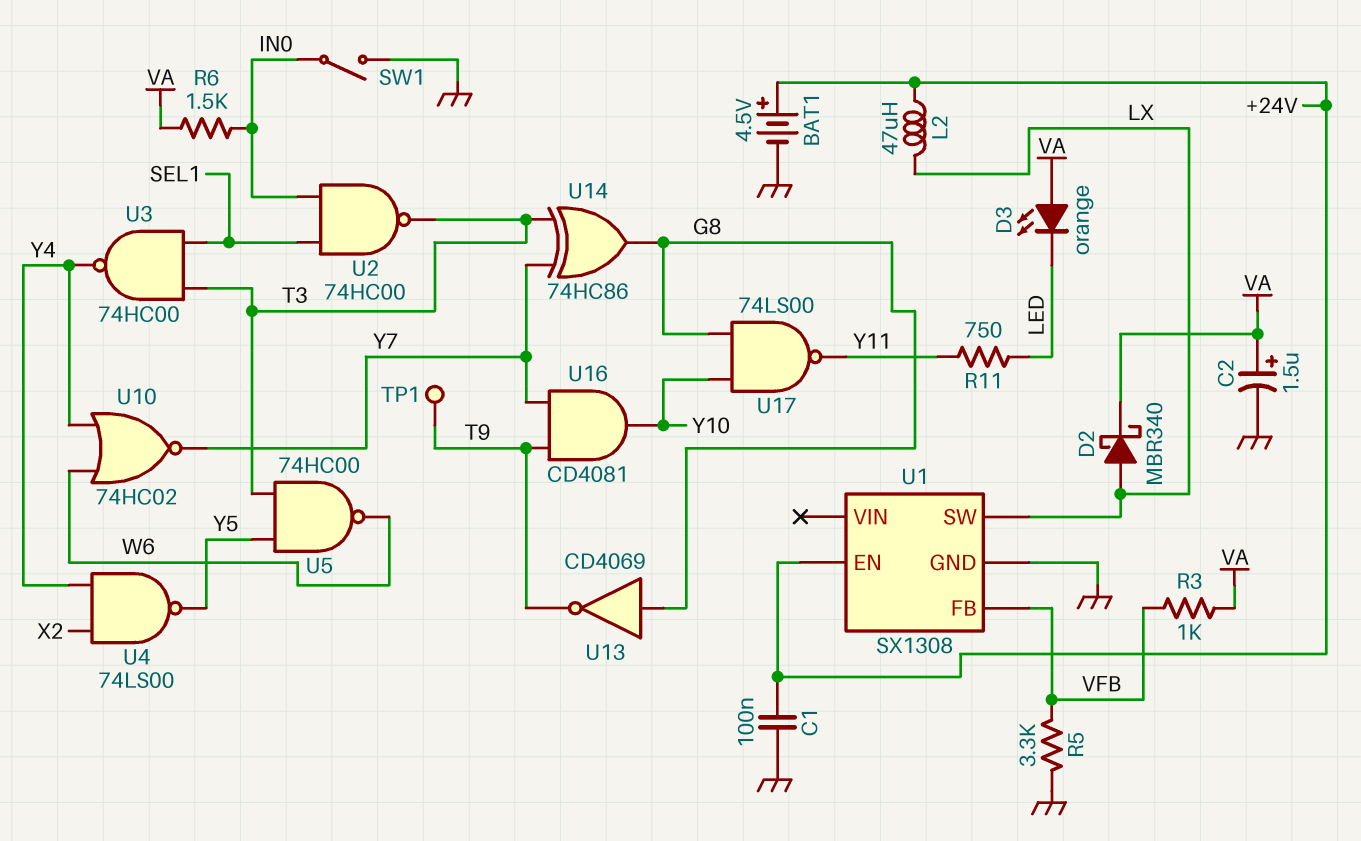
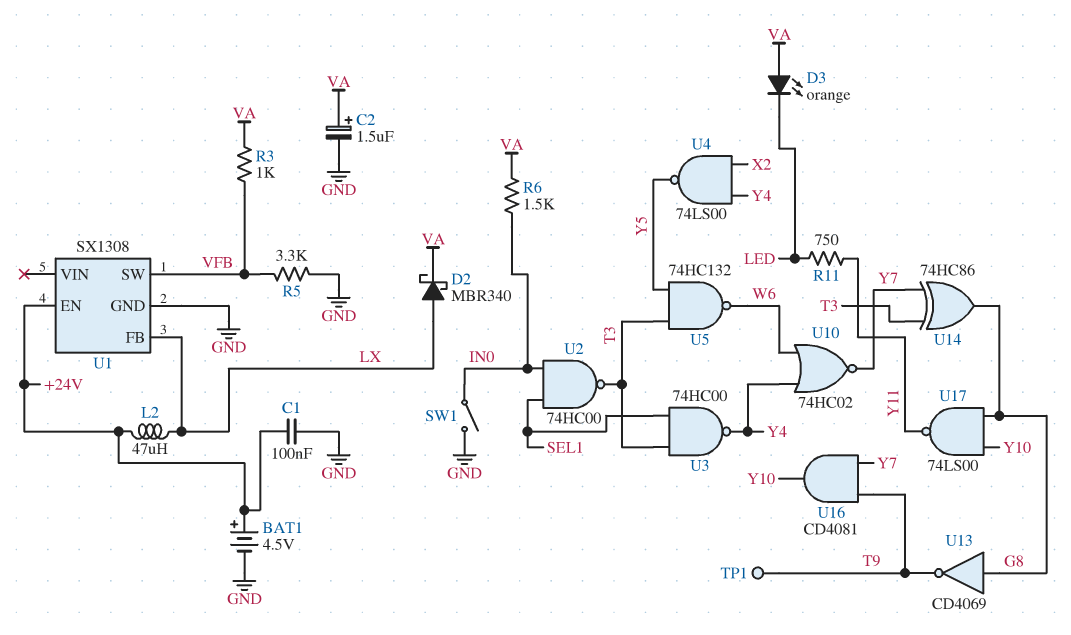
U1 pin FB: VFB -> LX
U1 pin SW: LX -> VFB
U5: NAND 74HC00 (in T3, in Y5, out W6) -> NAND 74HC132 (in T3, in Y5, out W6)

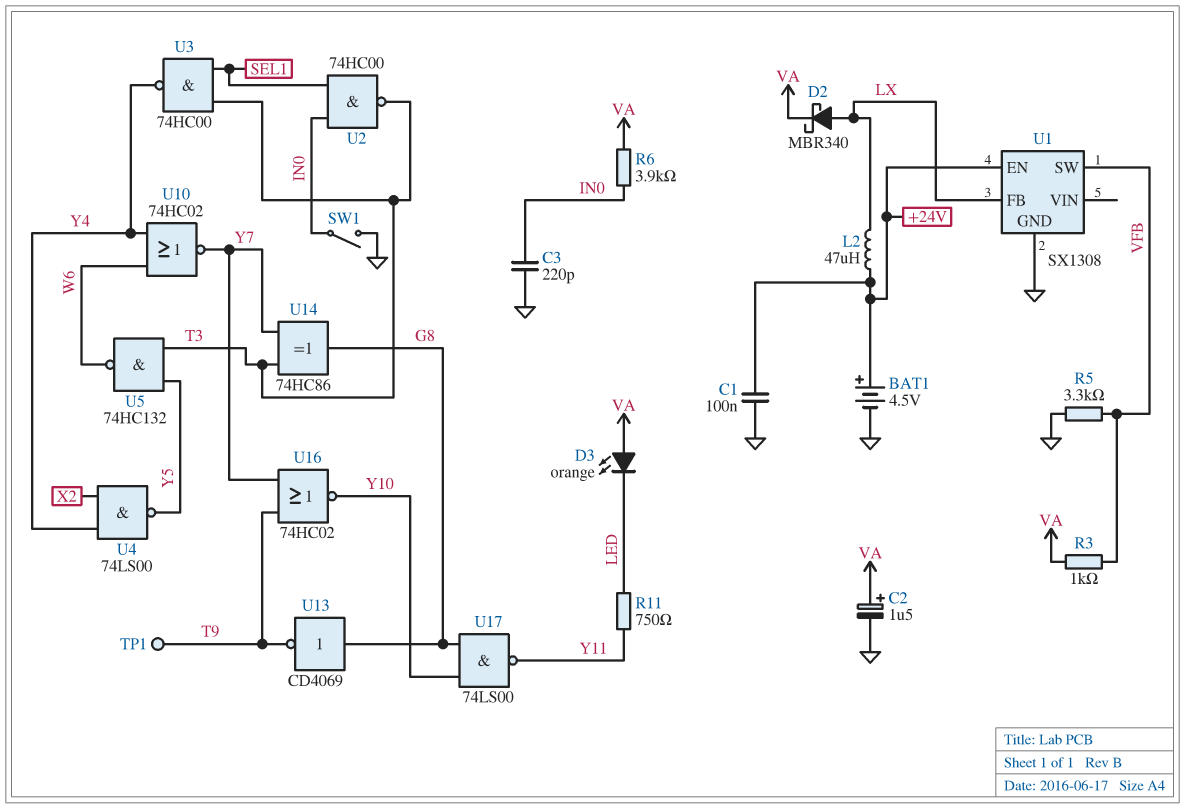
C3: none -> 220pF (GND, IN0)
R6: 1.5k (IN0, VA) -> 3.9k (IN0, VA)
U16: AND CD4081 (in T9, in Y7, out Y10) -> NOR 74HC02 (in T9, in Y7, out Y10)

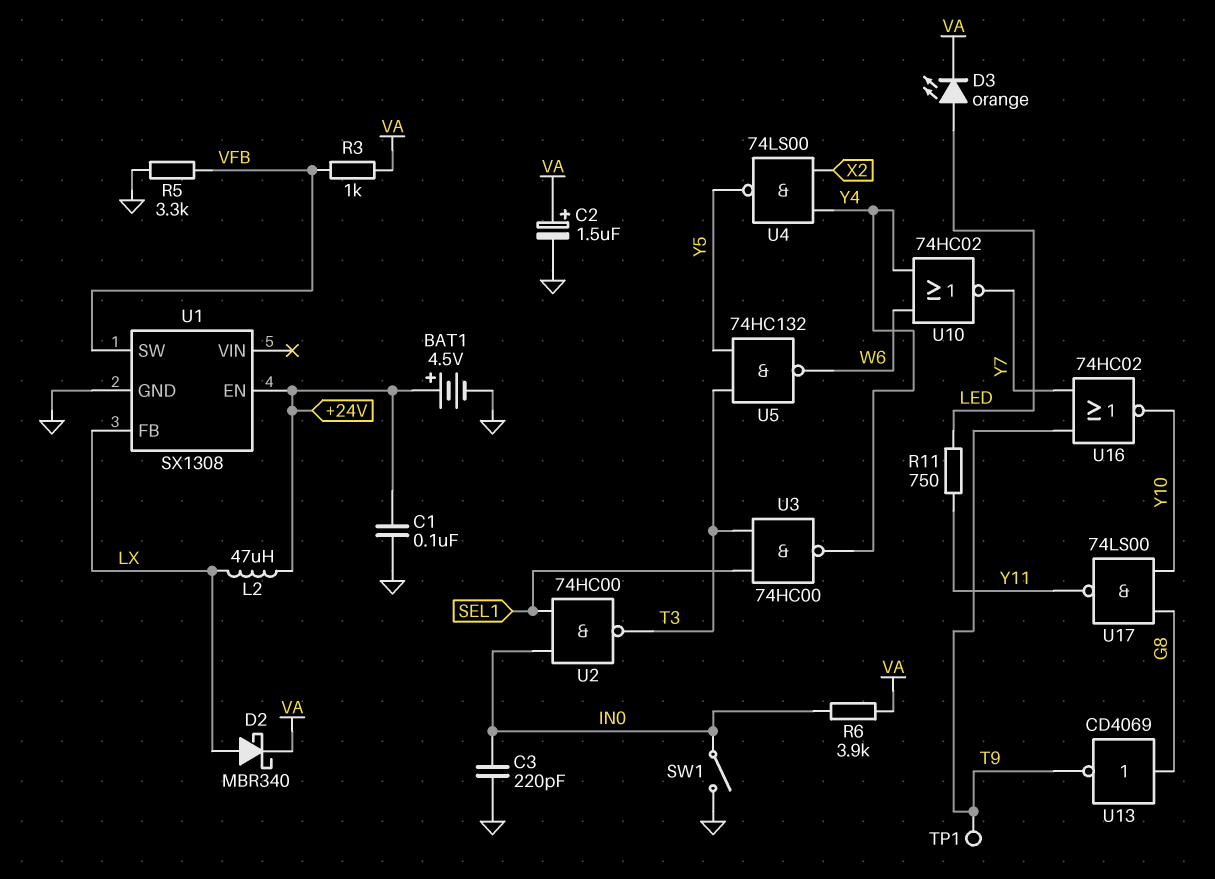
D3: LED orange (A VA, K LED) -> LED orange (A LED, K VA)
U14: XOR 74HC86 (in T3, in Y7, out G8) -> none

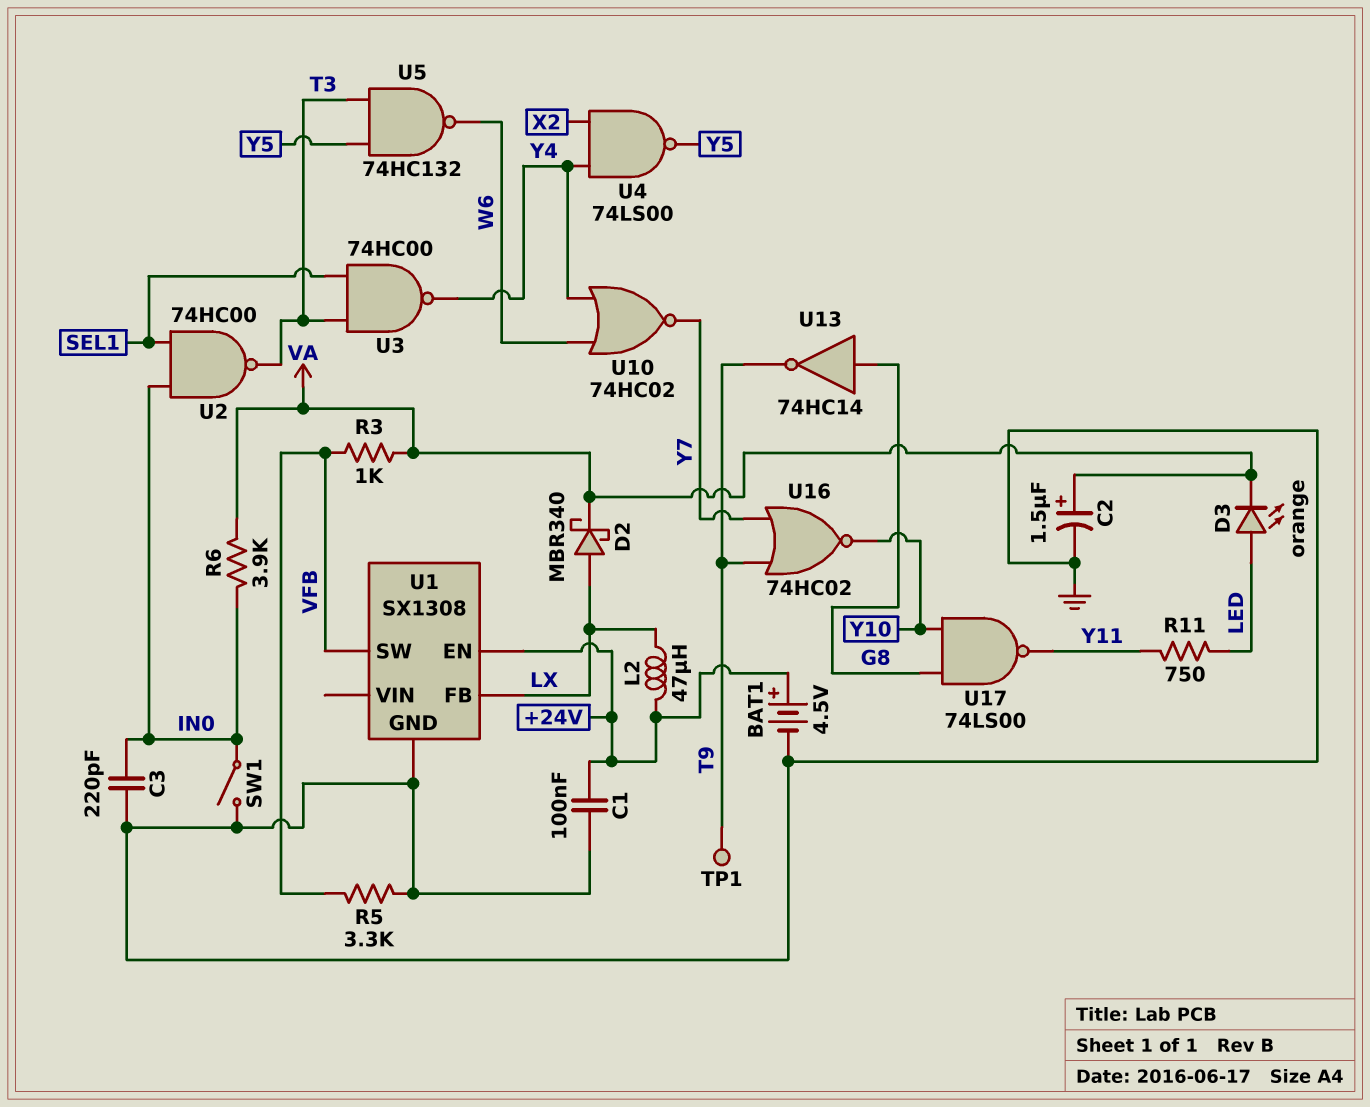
U13: NOT CD4069 (in G8, out T9) -> NOT 74HC14 (in G8, out T9)

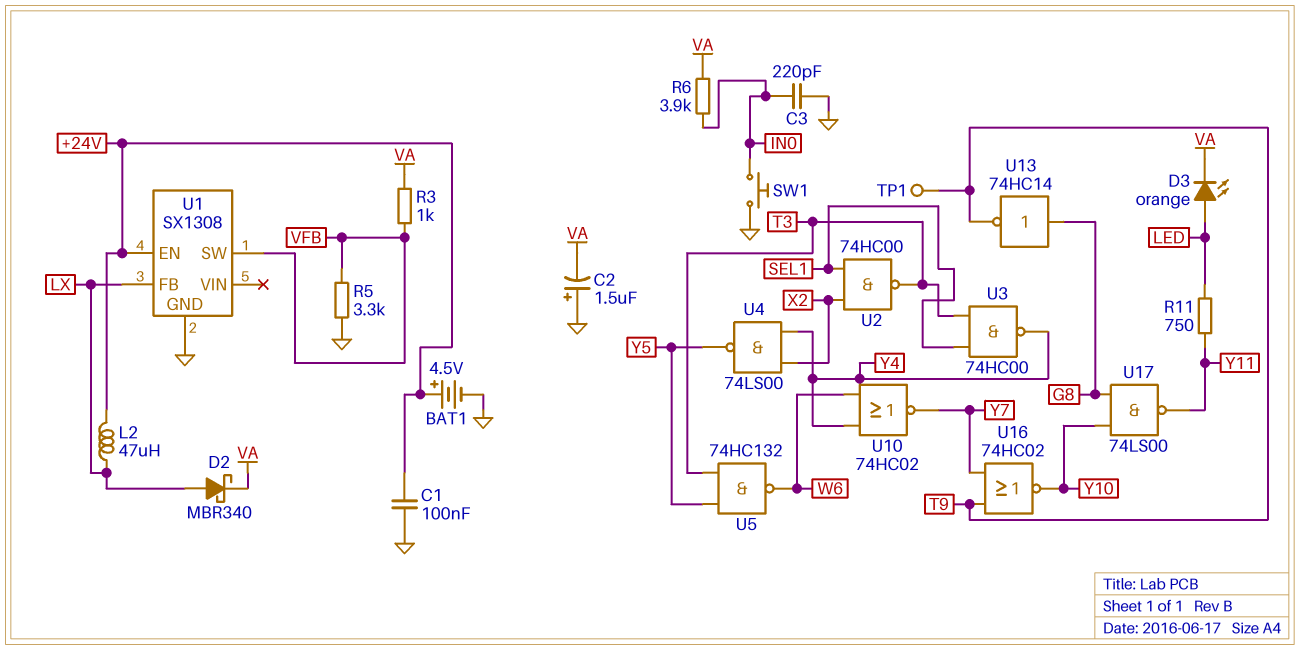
C2: 1.5uF (plus VA, minus GND) -> 1.5uF (plus GND, minus VA)
SW1: switch (GND, IN0) -> button (GND, IN0)
U2: NAND 74HC00 (in IN0, in SEL1, out T3) -> NAND 74HC00 (in SEL1, in X2, out T3)

